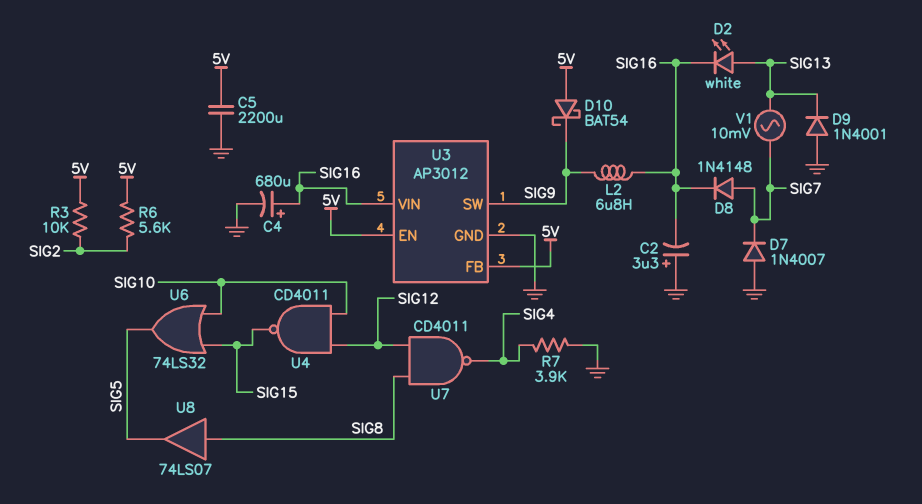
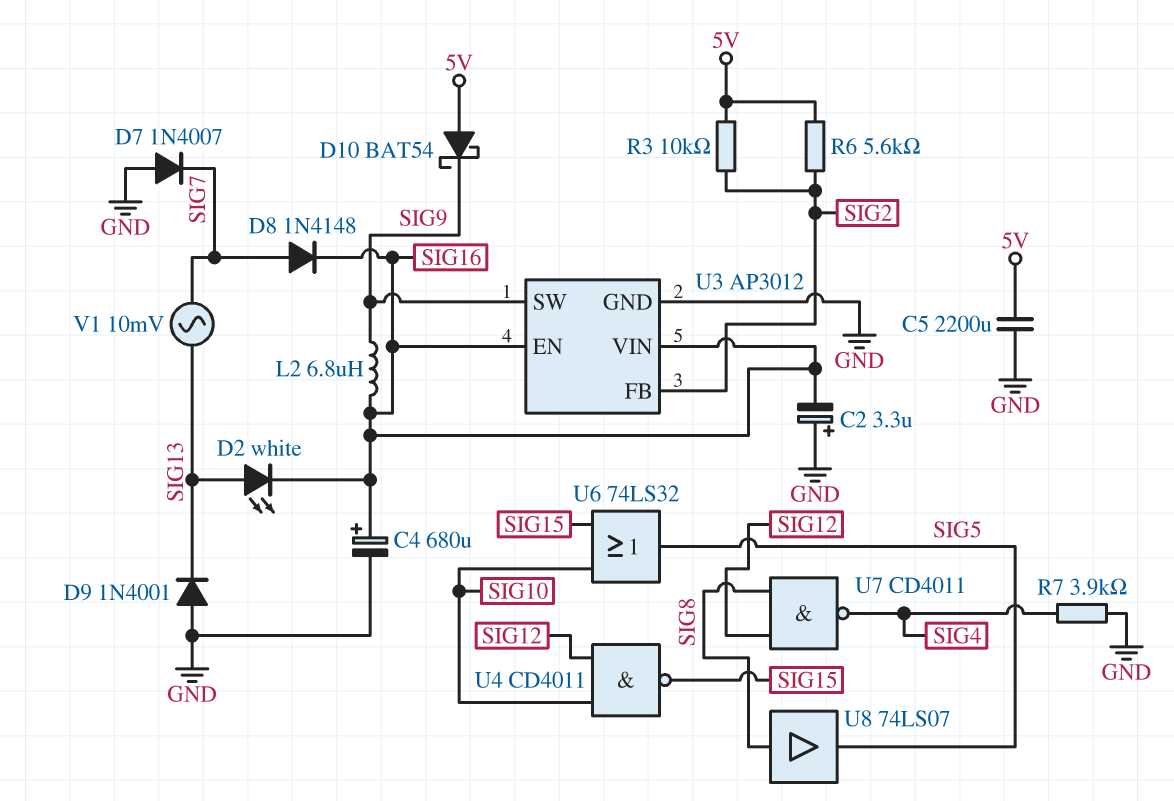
U3 pin EN: 5V -> SIG16
U3 pin FB: 5V -> SIG2

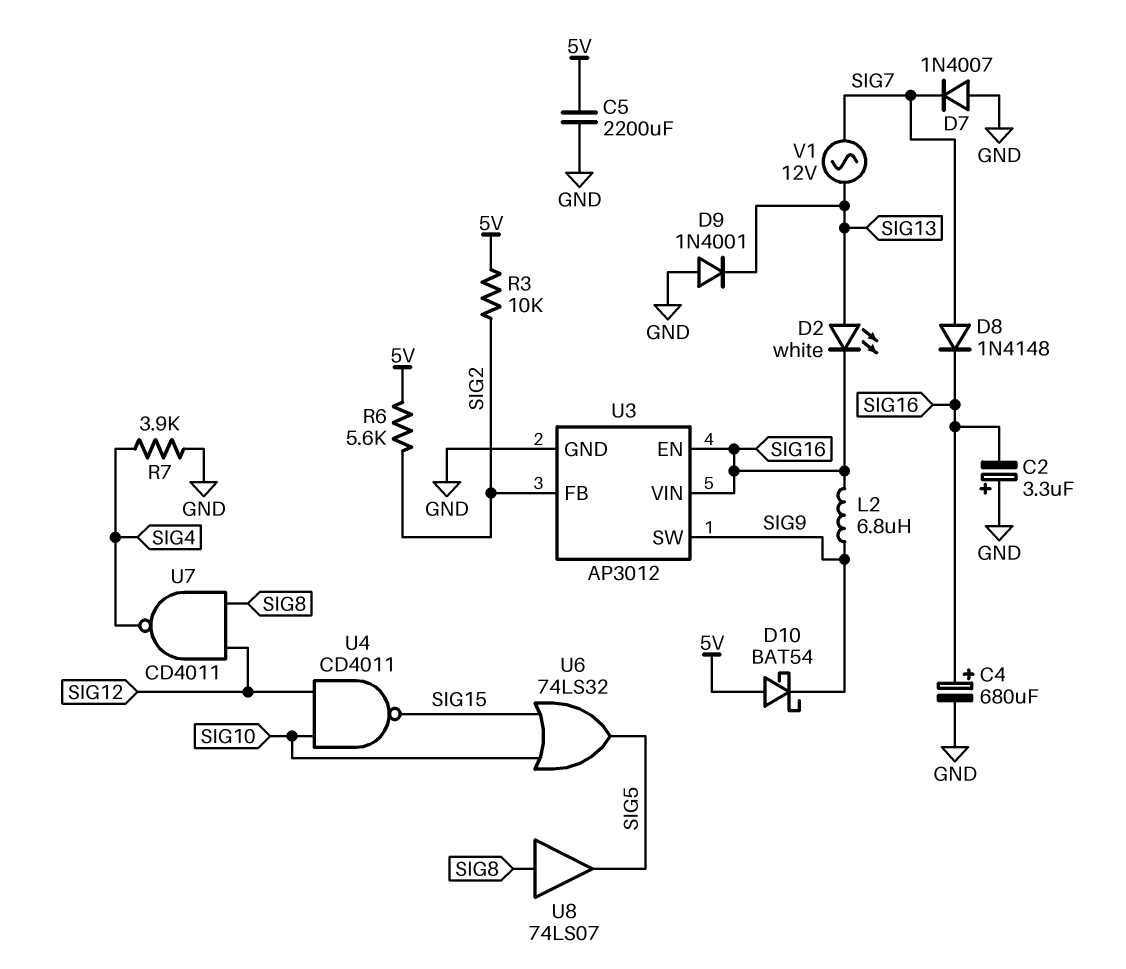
V1: AC 10mV (SIG7, SIG13) -> AC 12V (SIG7, SIG13)

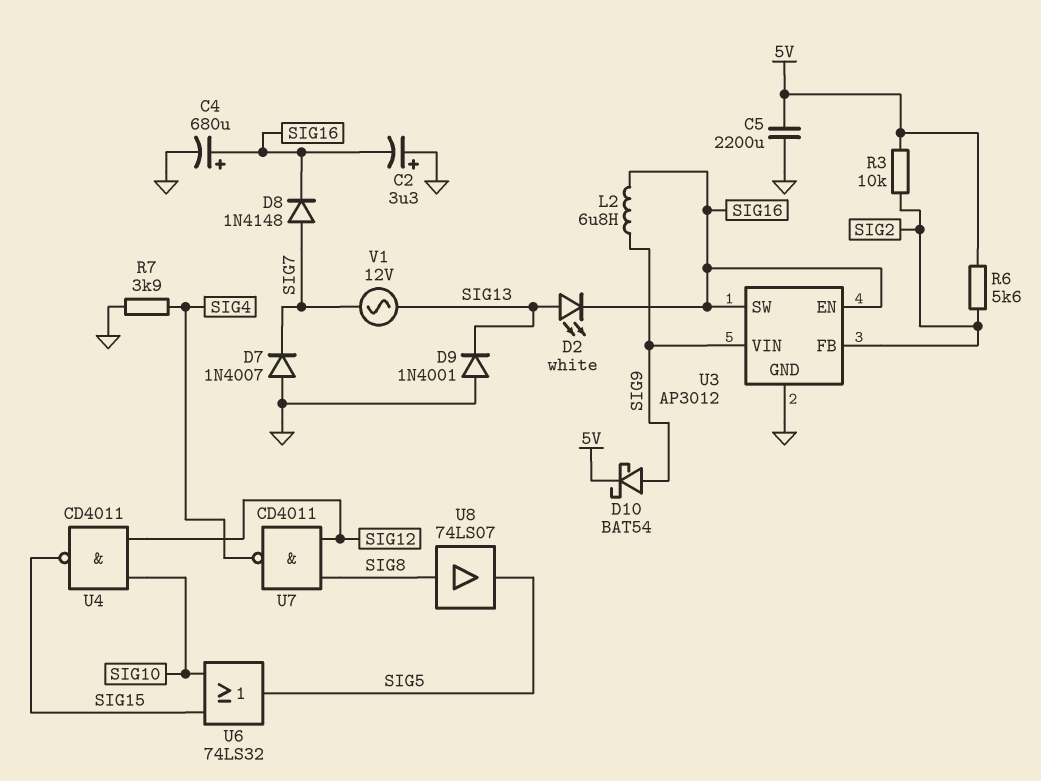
D10: schottky BAT54 (A 5V, K SIG9) -> schottky BAT54 (A SIG9, K 5V)
U3 pin SW: SIG9 -> SIG16
U3 pin VIN: SIG16 -> SIG9

